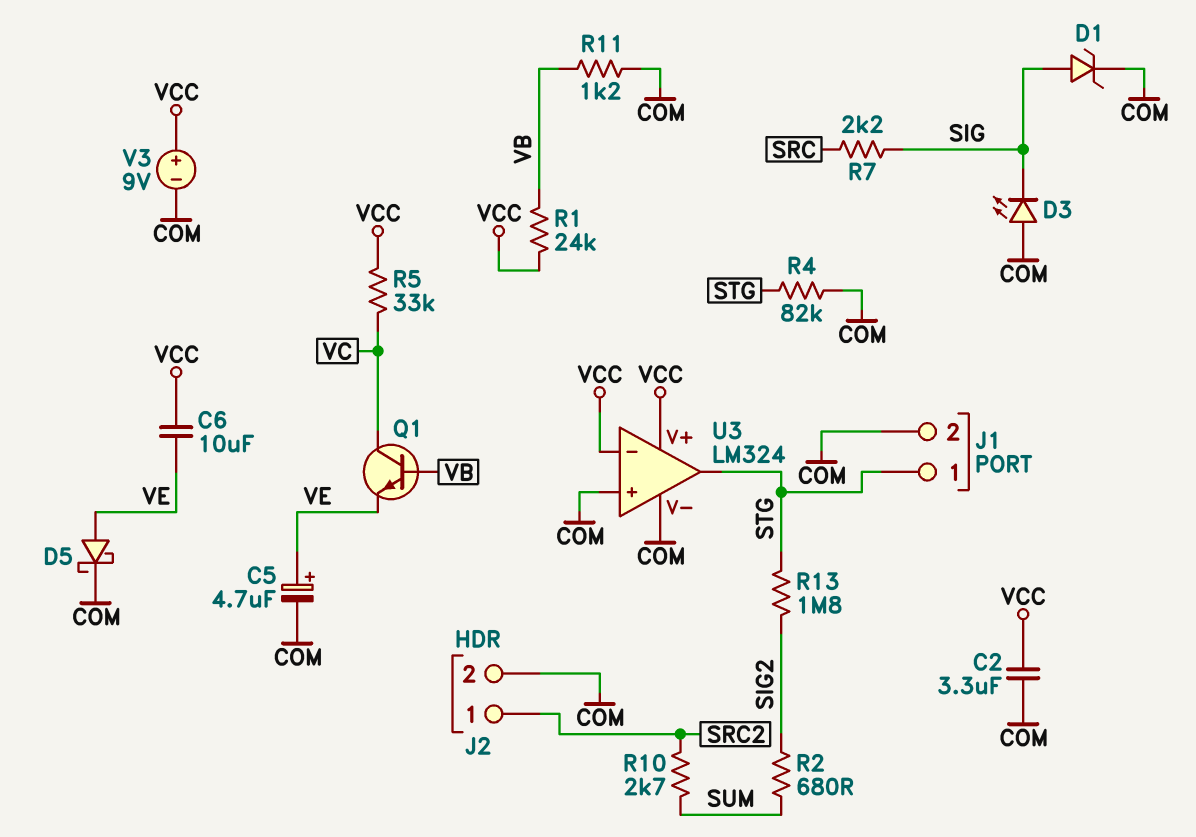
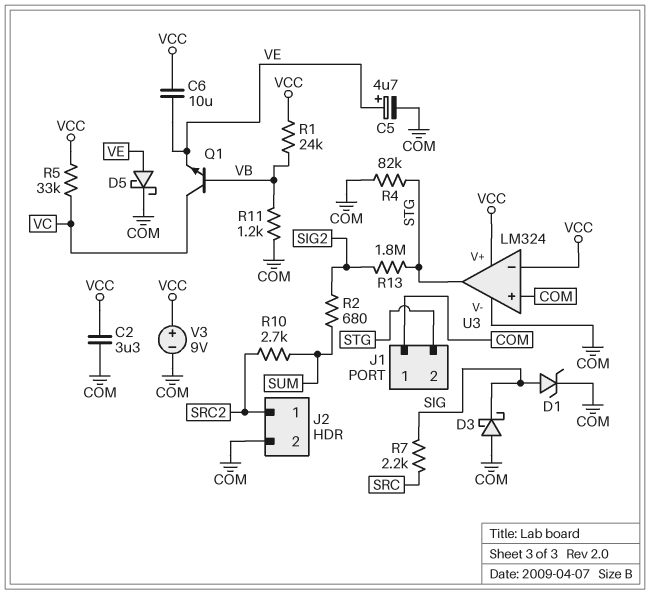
D3: LED (A COM, K SIG) -> schottky (A COM, K SIG)
J1 pin 1: STG -> COM
J1 pin 2: COM -> STG

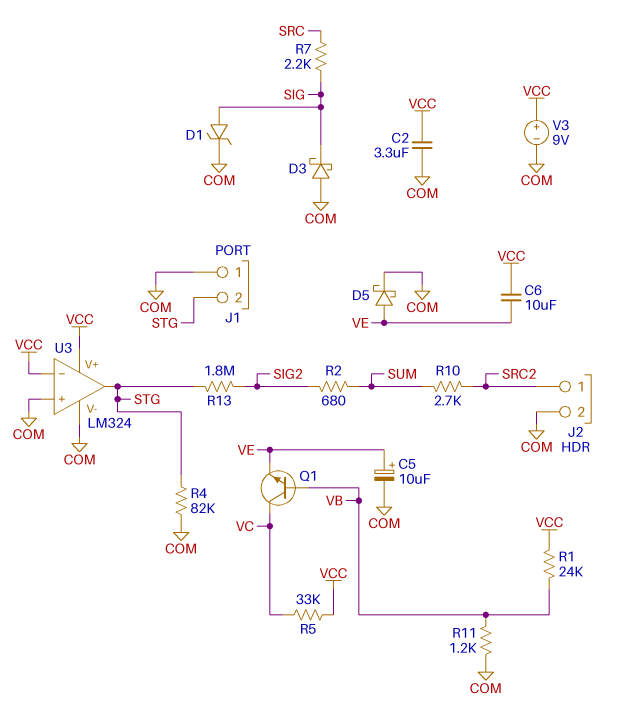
C5: 4.7uF (plus VE, minus COM) -> 10uF (plus VE, minus COM)

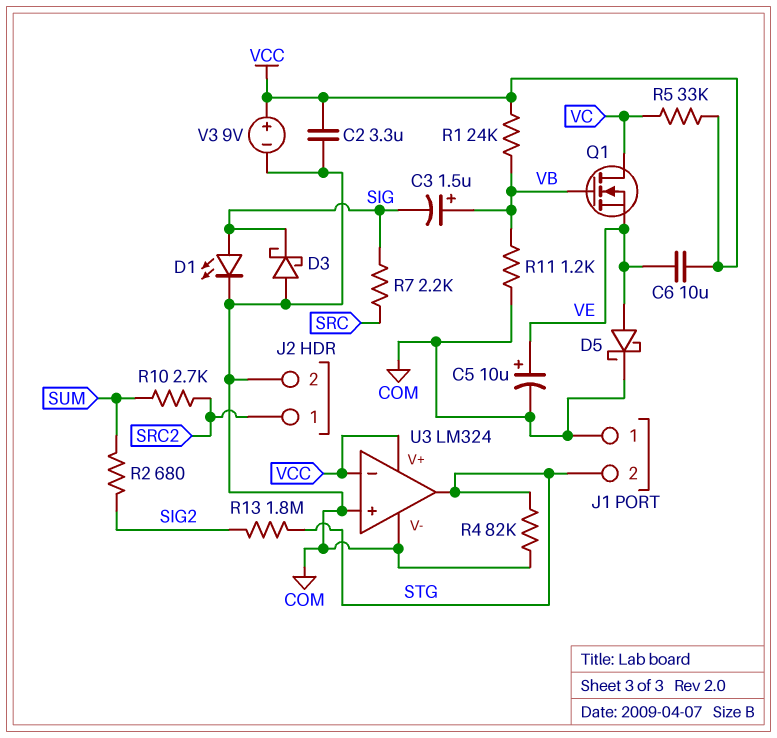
C3: none -> 1.5uF (plus VB, minus SIG)
D1: zener (A SIG, K COM) -> LED (A SIG, K COM)
Q1: NPN (B VB, C VC, E VE) -> NMOS (G VB, D VC, S VE)

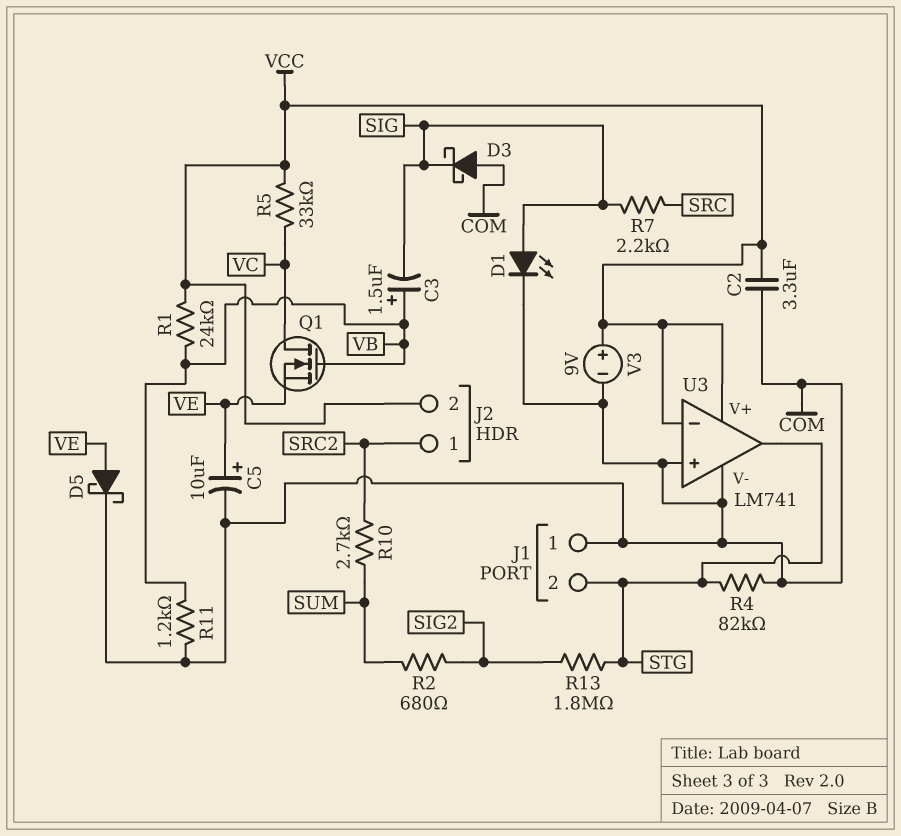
C6: 10uF (VCC, VE) -> none
J2 pin 2: COM -> VCC
U3: LM324 -> LM741

